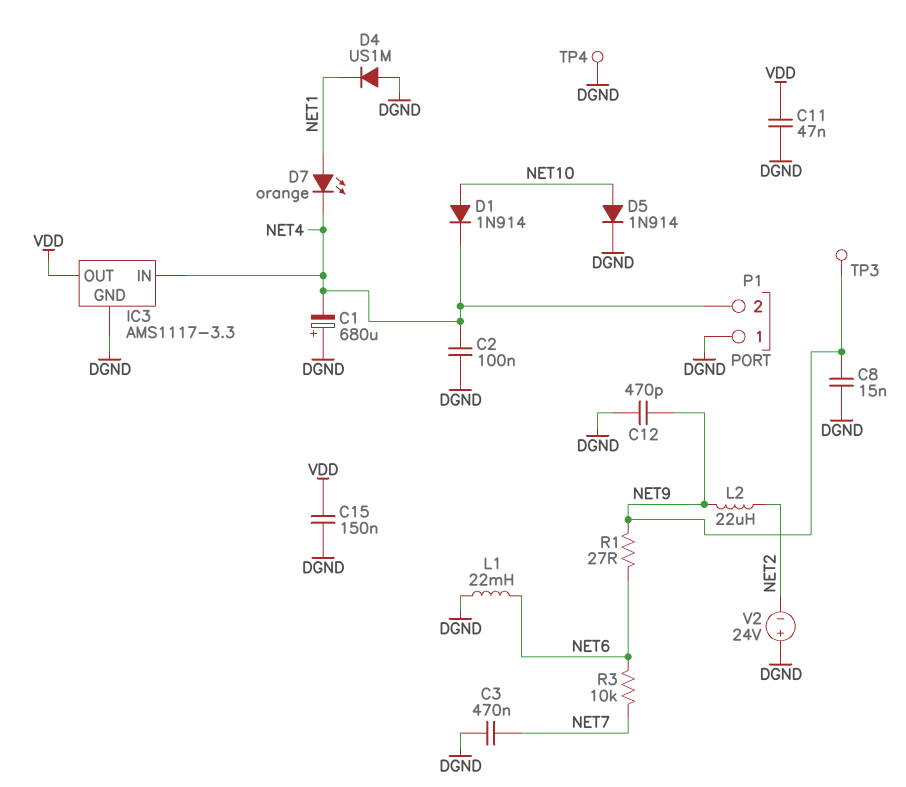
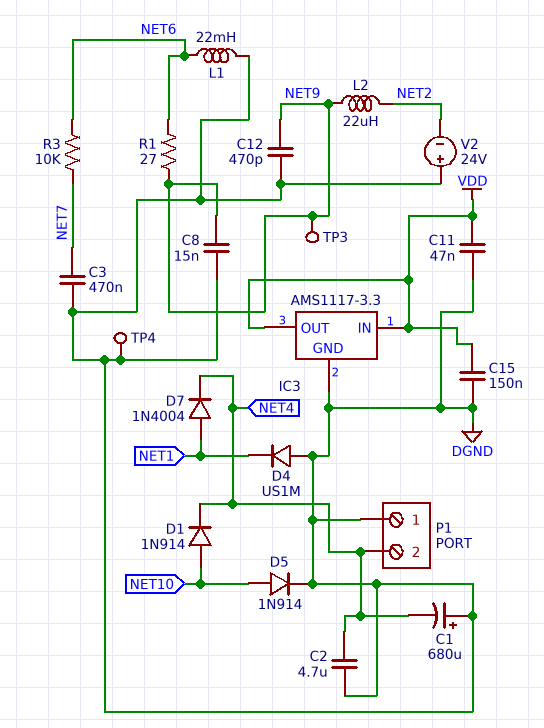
C2: 100nF (DGND, NET4) -> 4.7uF (DGND, NET4)
D7: LED orange (A NET1, K NET4) -> diode 1N4004 (A NET1, K NET4)
IC3 pin IN: NET4 -> VDD

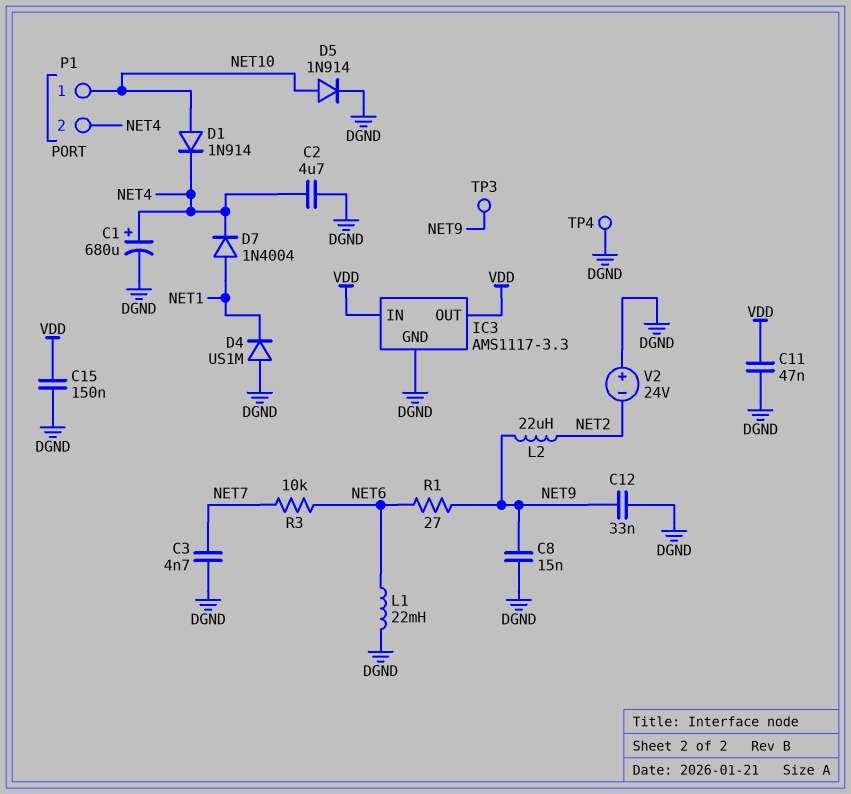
C1: 680uF (plus DGND, minus NET4) -> 680uF (plus NET4, minus DGND)
C3: 470nF (DGND, NET7) -> 4.7nF (DGND, NET7)
C12: 470pF (DGND, NET9) -> 33nF (DGND, NET9)
P1 pin 1: DGND -> NET10

